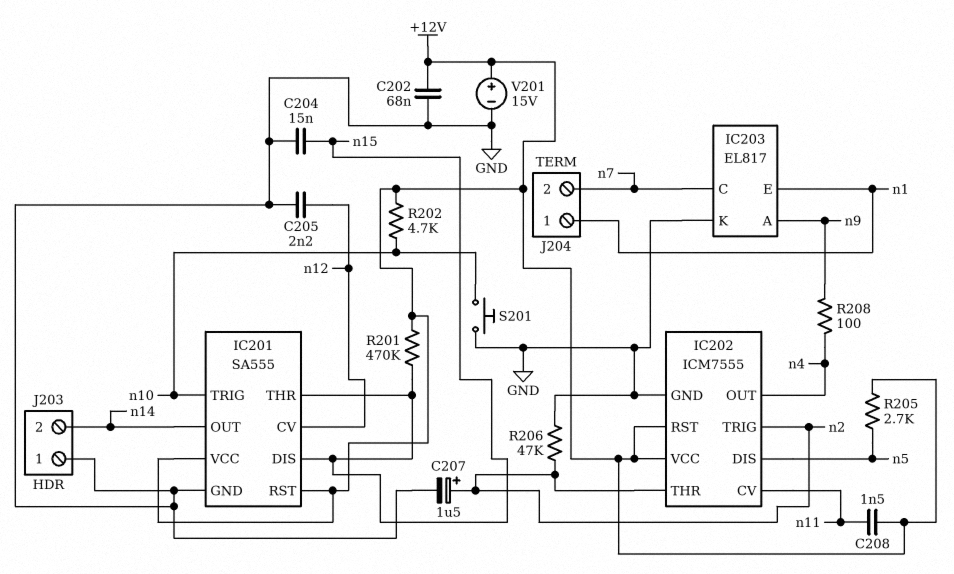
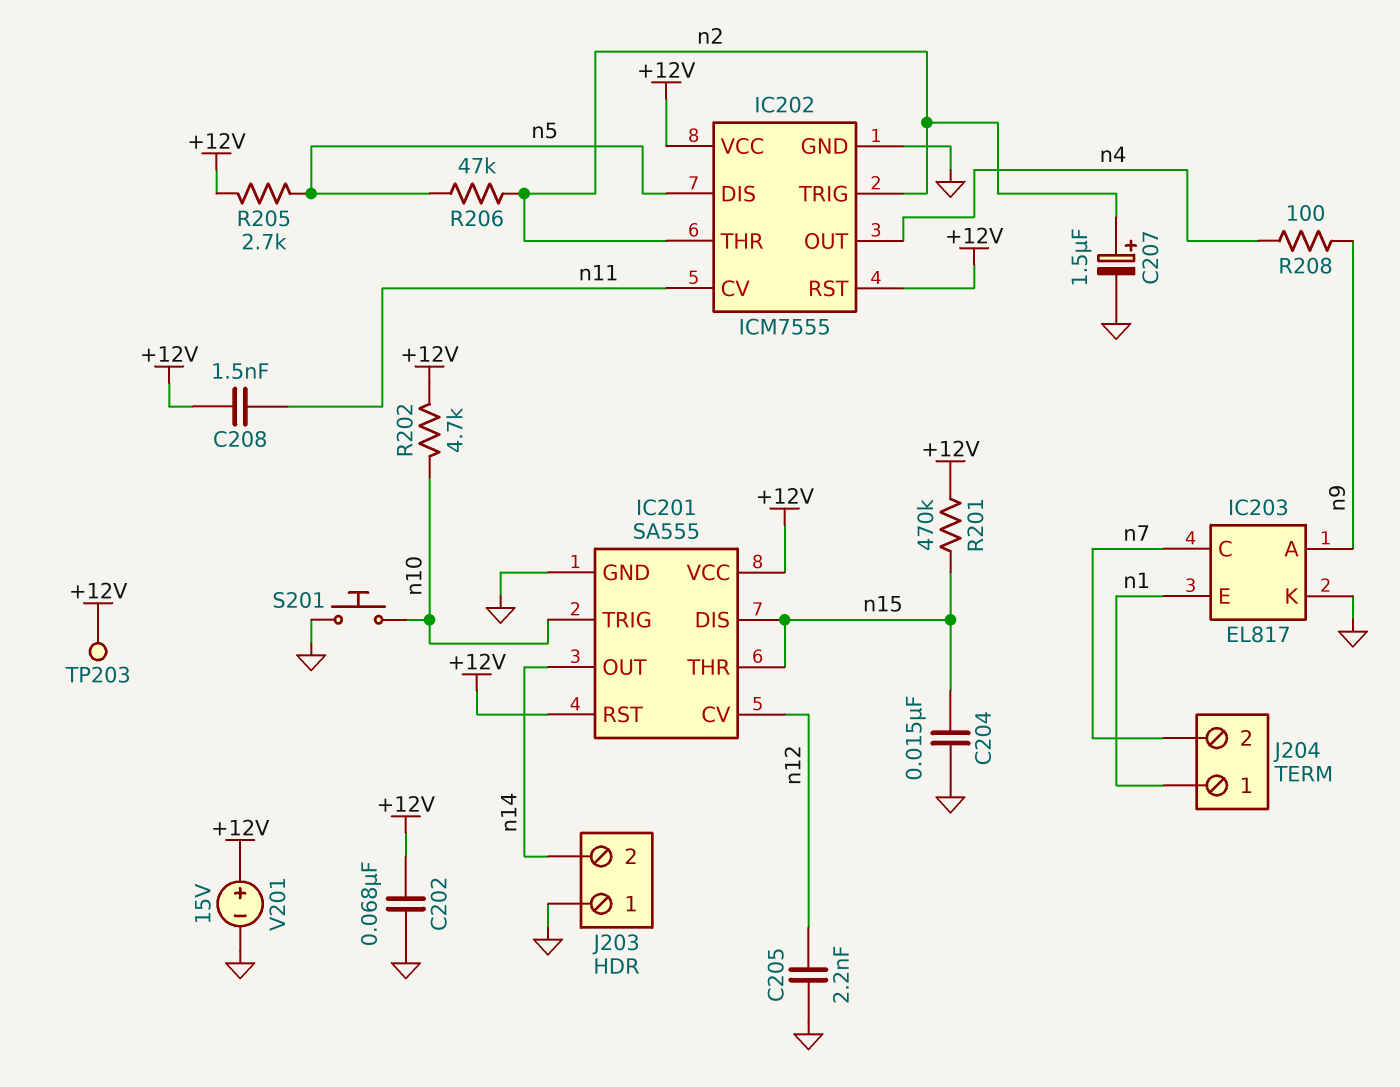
R206: 47k (GND, n2) -> 47k (n2, n5)
TP203: none -> test point (+12V)

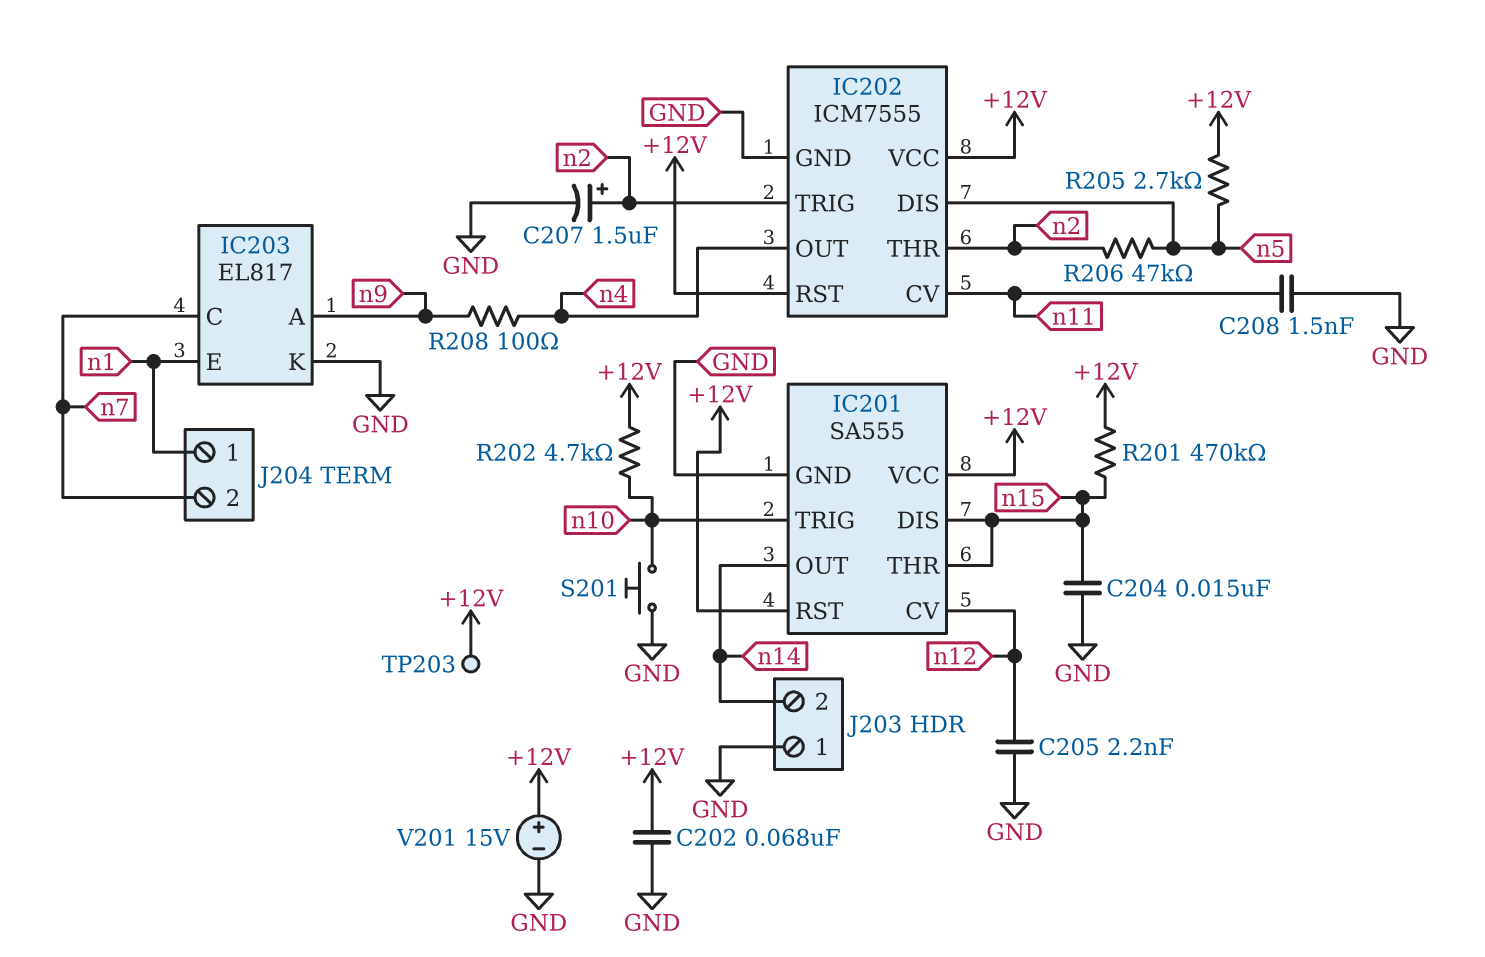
C208: 1.5nF (+12V, n11) -> 1.5nF (GND, n11)

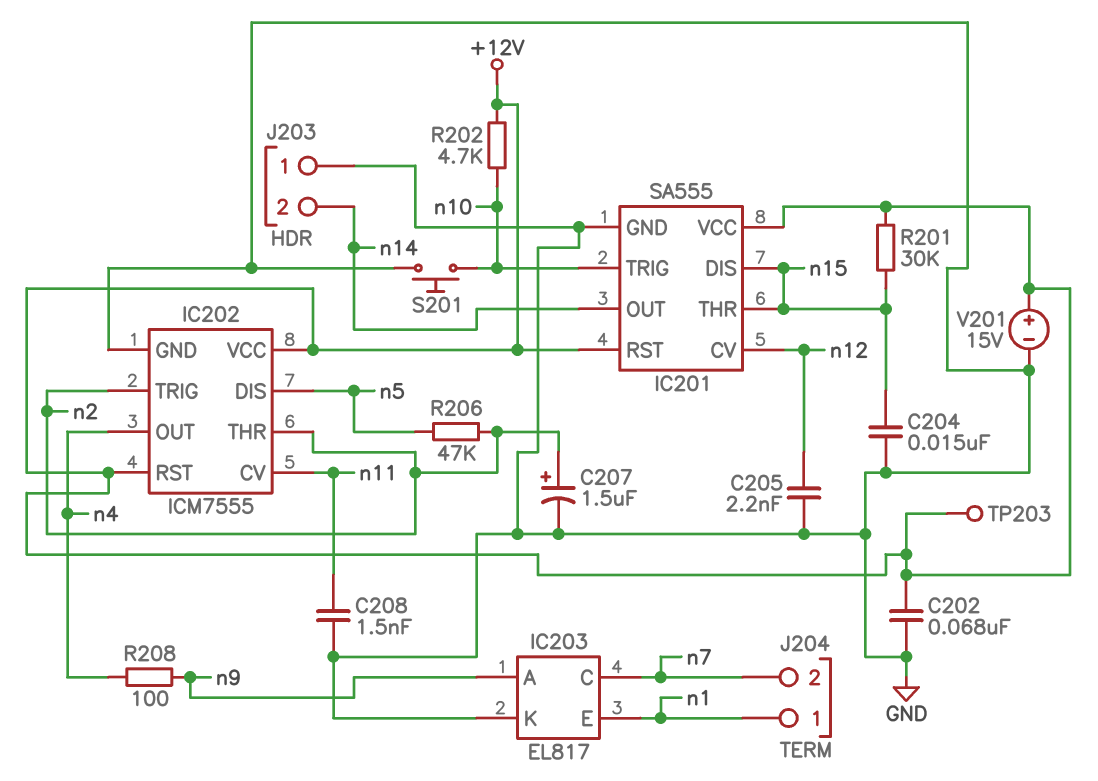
R201: 470k (+12V, n15) -> 30k (+12V, n15)
R205: 2.7k (+12V, n5) -> none

